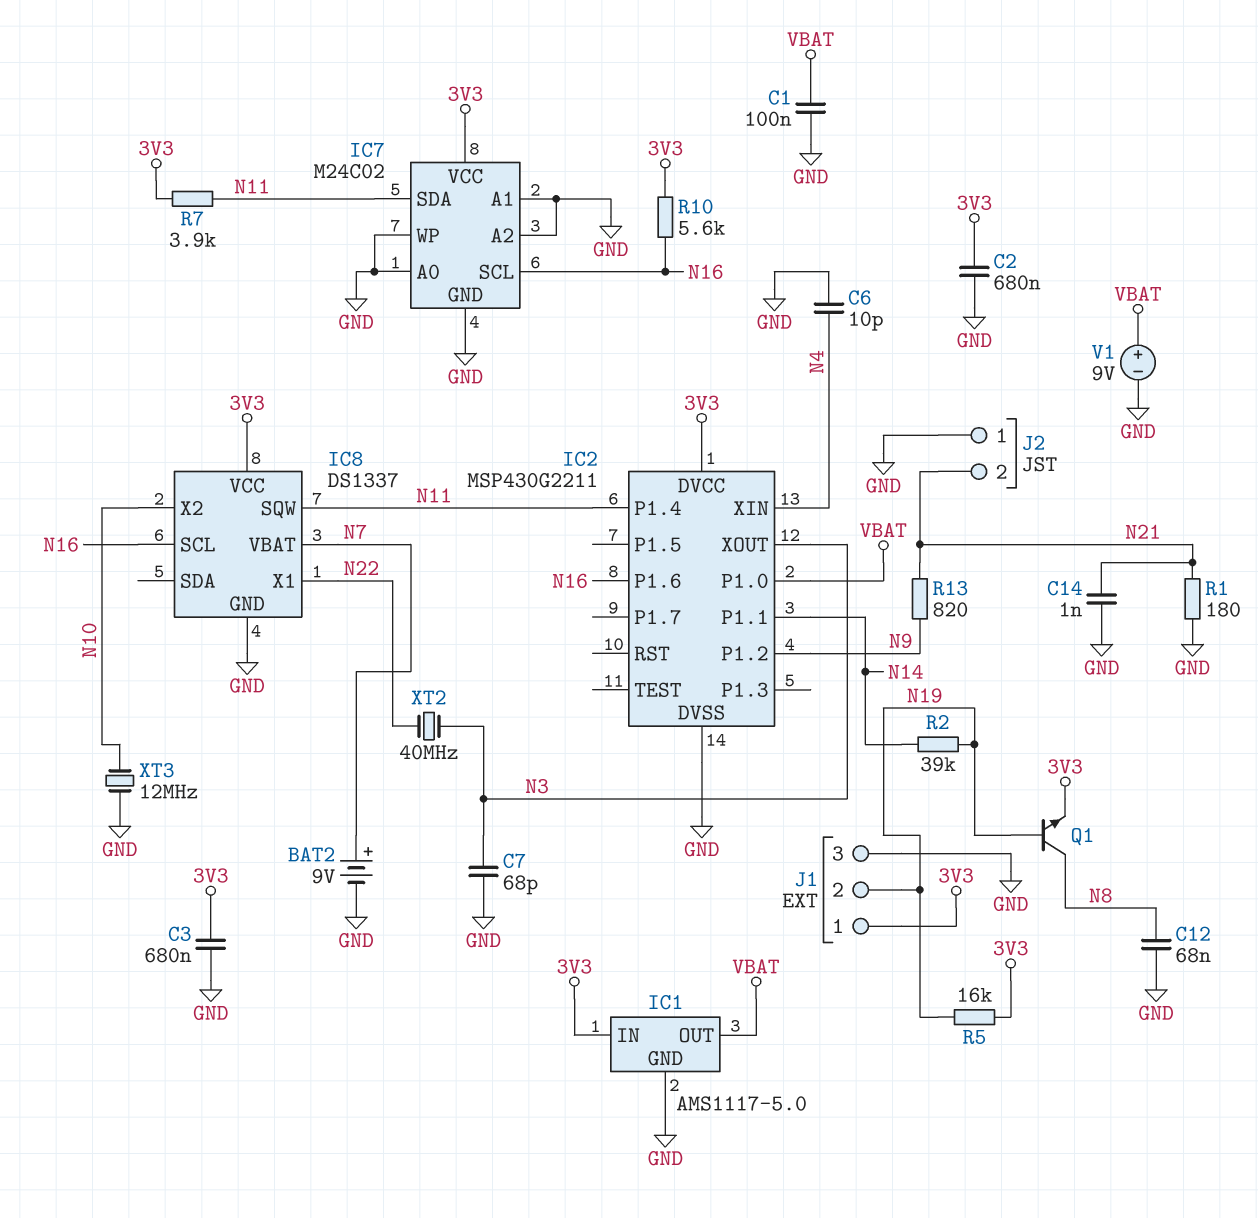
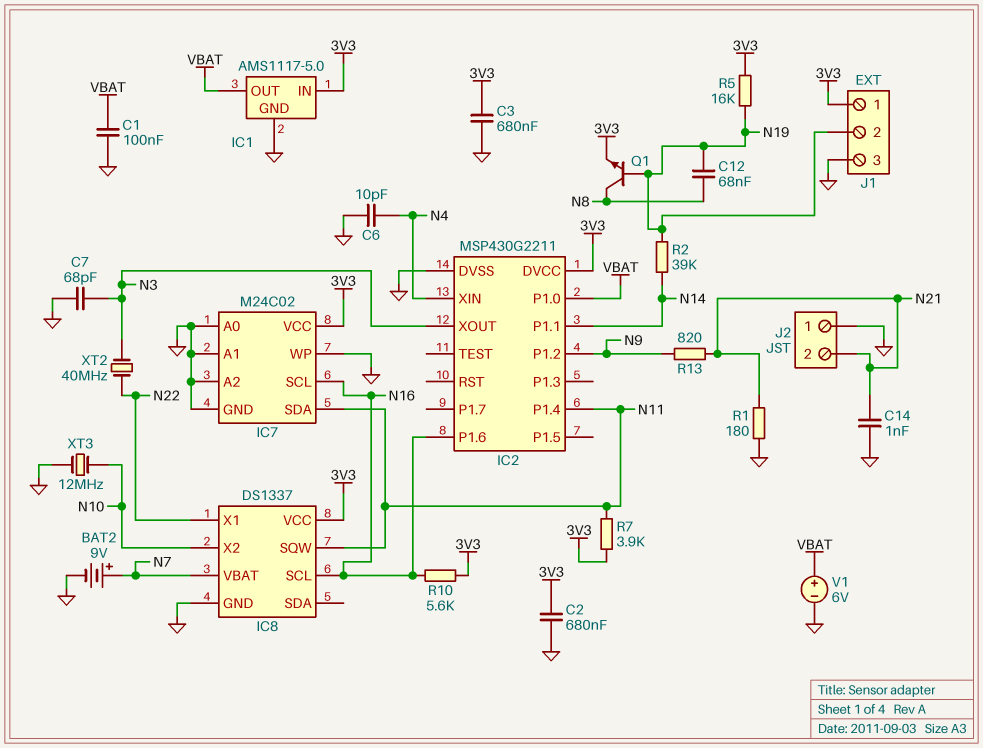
C12: 68nF (GND, N8) -> 68nF (N8, N19)
V1: 9V (plus VBAT, minus GND) -> 6V (plus VBAT, minus GND)

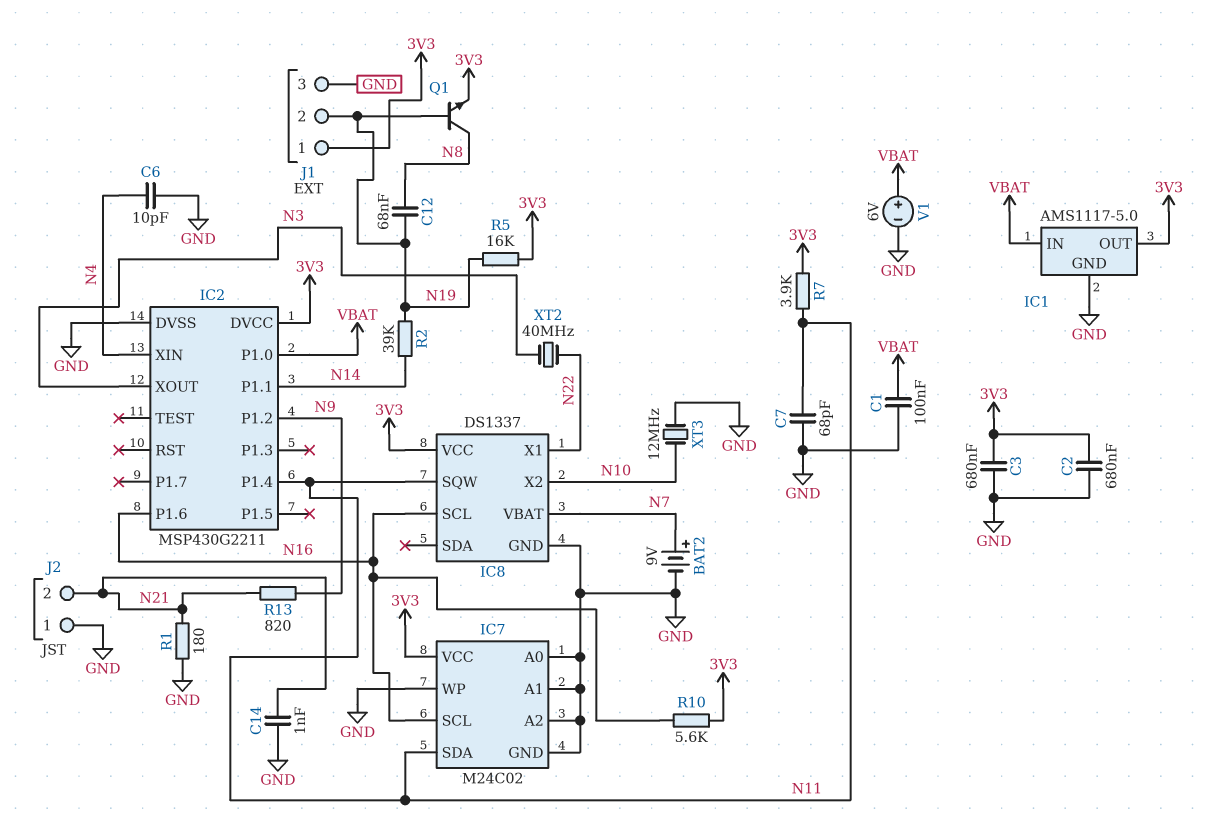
C7: 68pF (GND, N3) -> 68pF (GND, N11)
IC1 pin IN: 3V3 -> VBAT
IC1 pin OUT: VBAT -> 3V3

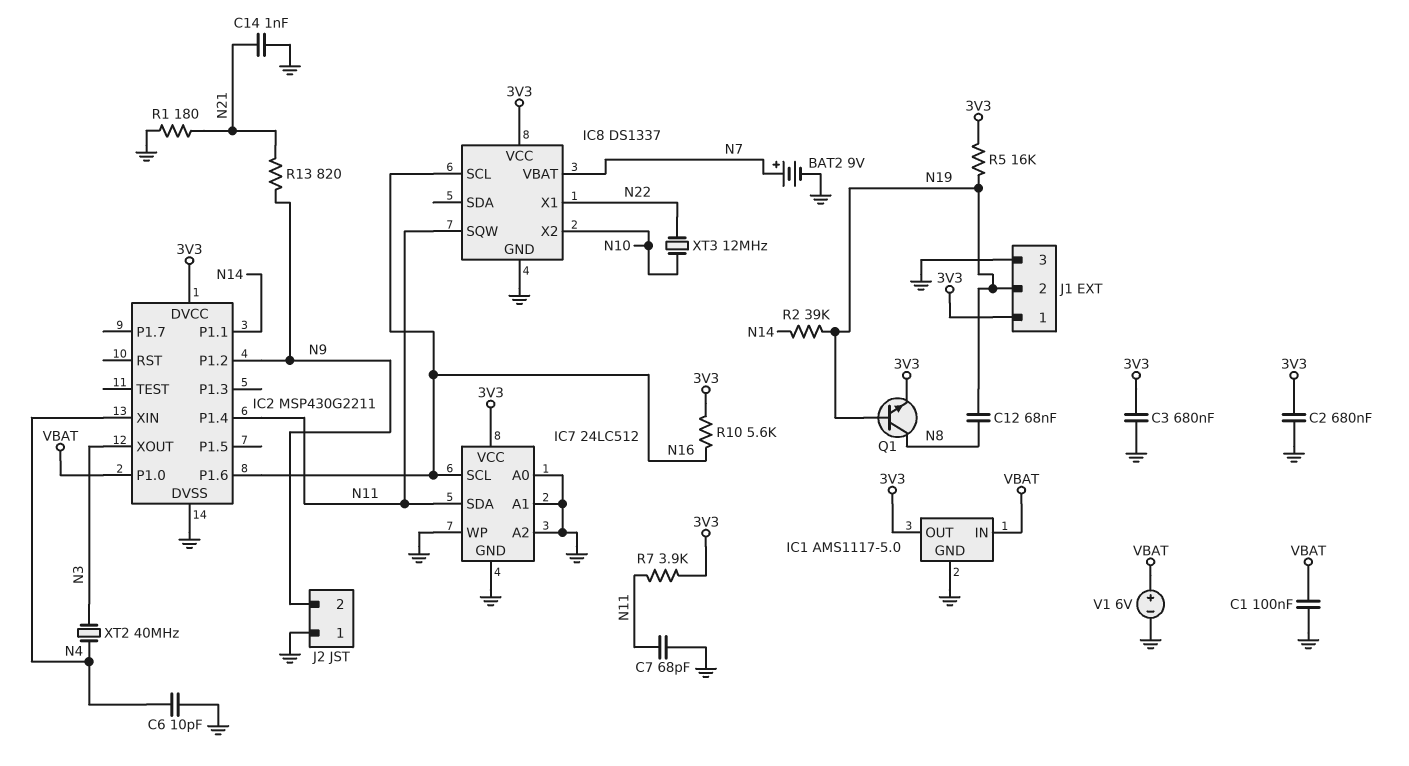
IC7: M24C02 -> 24LC512
J2 pin 2: N21 -> N9
XT2: 40MHz (N3, N22) -> 40MHz (N3, N4)
XT3: 12MHz (GND, N10) -> 12MHz (N10, N22)

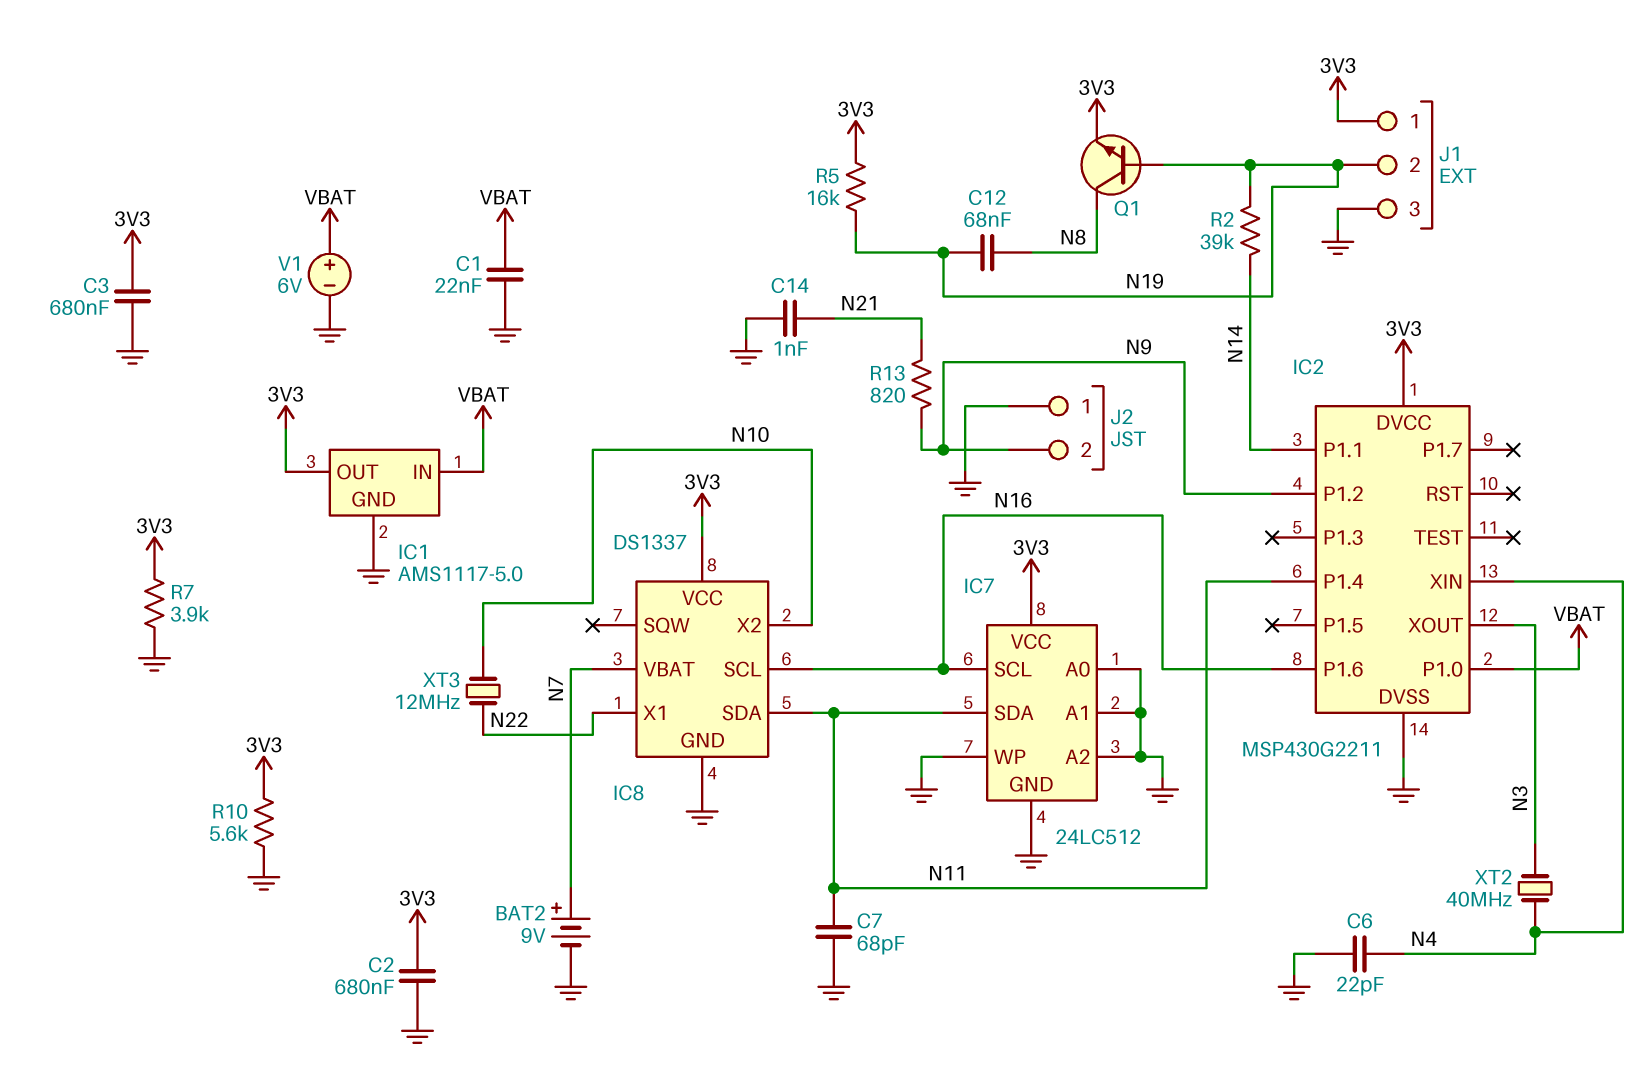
C1: 100nF (GND, VBAT) -> 22nF (GND, VBAT)
C6: 10pF (GND, N4) -> 22pF (GND, N4)
IC8 pin SDA: none -> N11
IC8 pin SQW: N11 -> none
R1: 180 (GND, N21) -> none
R7: 3.9k (3V3, N11) -> 3.9k (3V3, GND)
R10: 5.6k (3V3, N16) -> 5.6k (3V3, GND)

